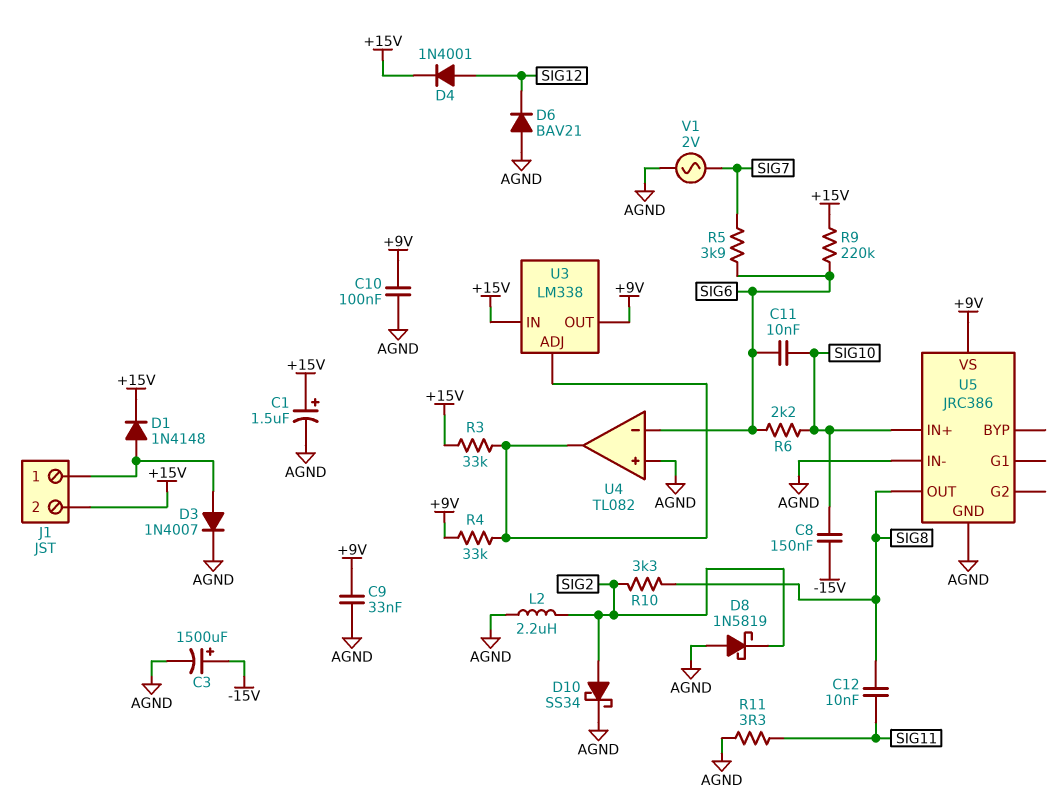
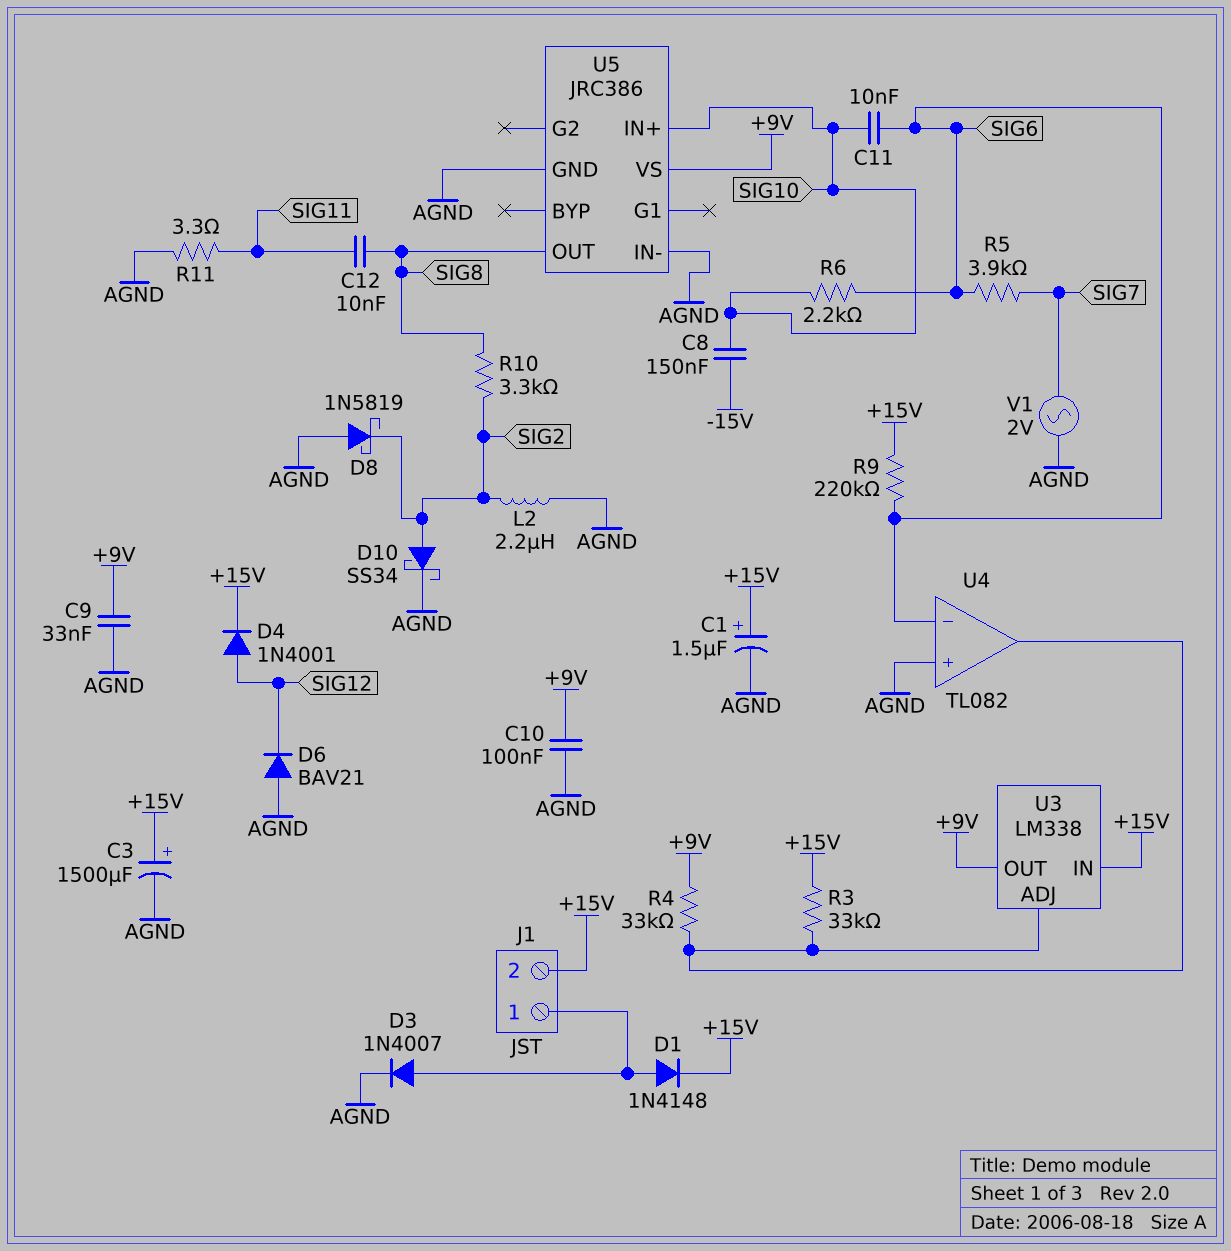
C3: 1500uF (plus -15V, minus AGND) -> 1500uF (plus +15V, minus AGND)

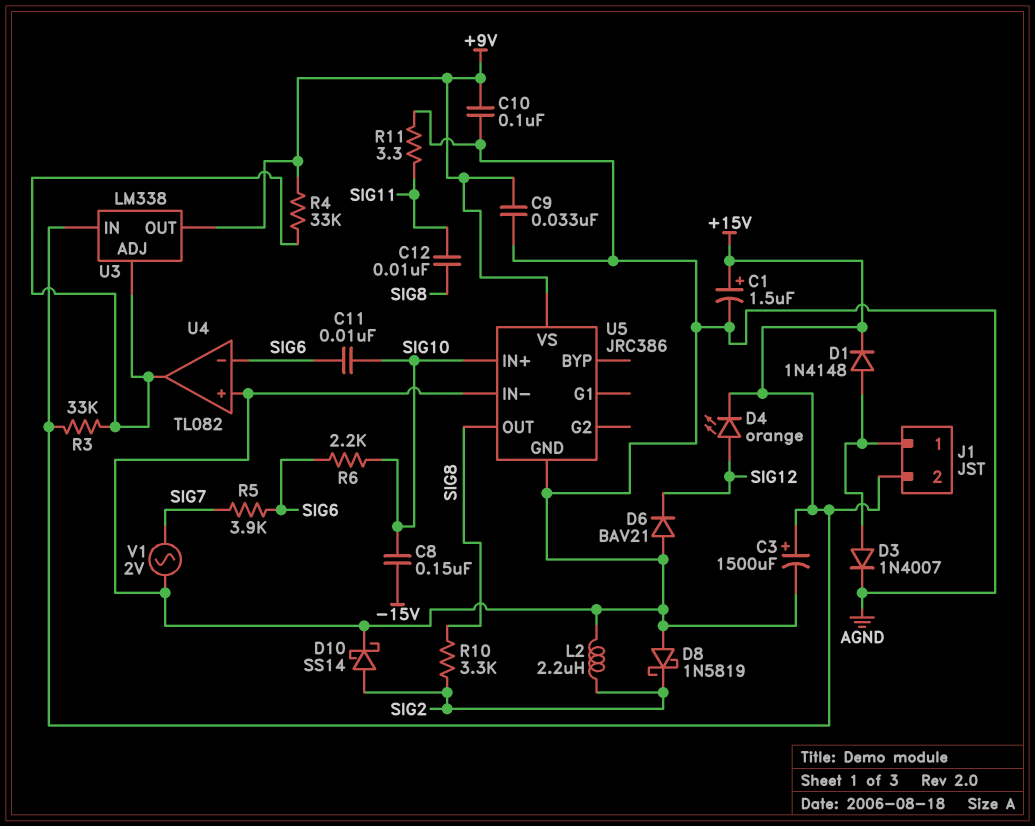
D4: diode 1N4001 (A SIG12, K +15V) -> LED orange (A SIG12, K +15V)
D10: schottky SS34 (A SIG2, K AGND) -> schottky SS14 (A SIG2, K AGND)
R9: 220k (+15V, SIG6) -> none

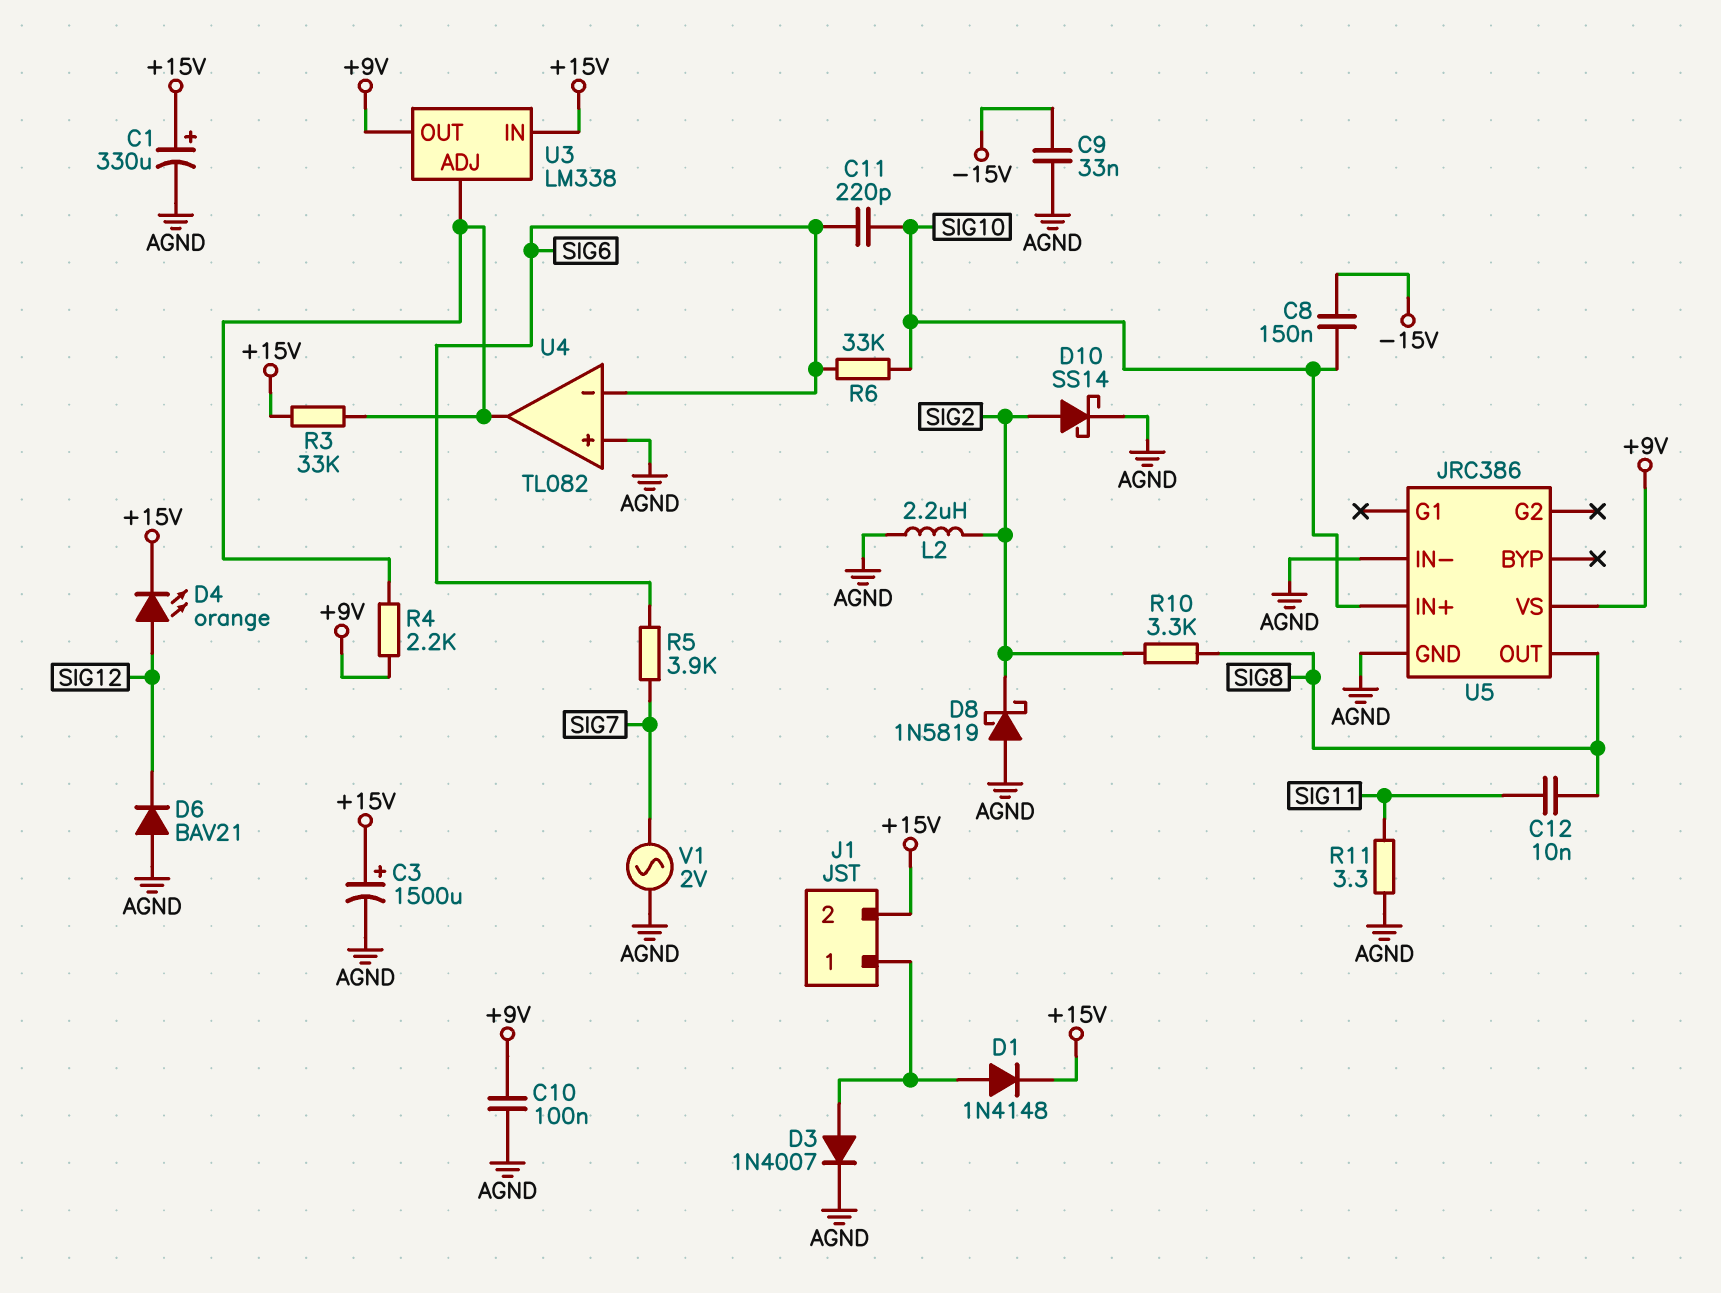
C1: 1.5uF (plus +15V, minus AGND) -> 330uF (plus +15V, minus AGND)
C9: 33nF (+9V, AGND) -> 33nF (-15V, AGND)
C11: 10nF (SIG6, SIG10) -> 220pF (SIG6, SIG10)
R4: 33k (+9V, U3/ADJ) -> 2.2k (+9V, U3/ADJ)
R6: 2.2k (SIG6, SIG10) -> 33k (SIG6, SIG10)

